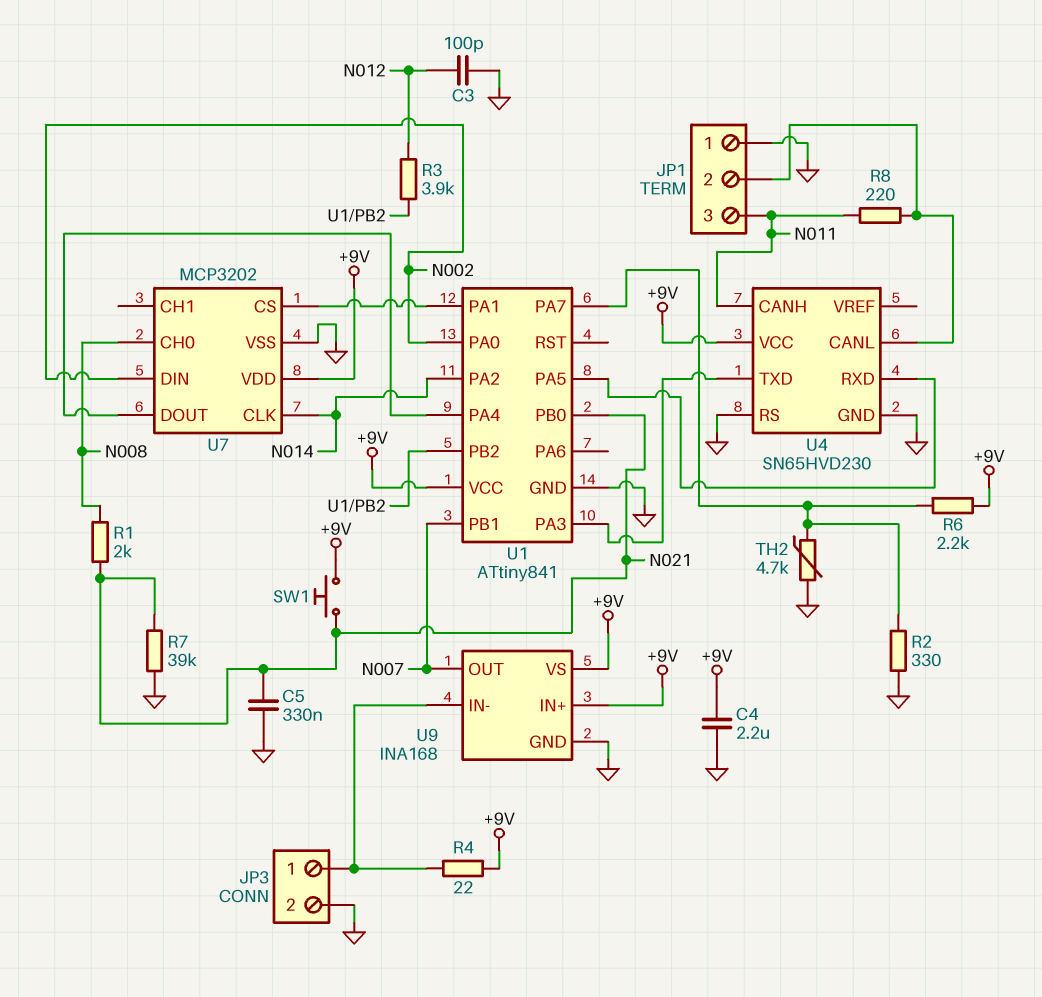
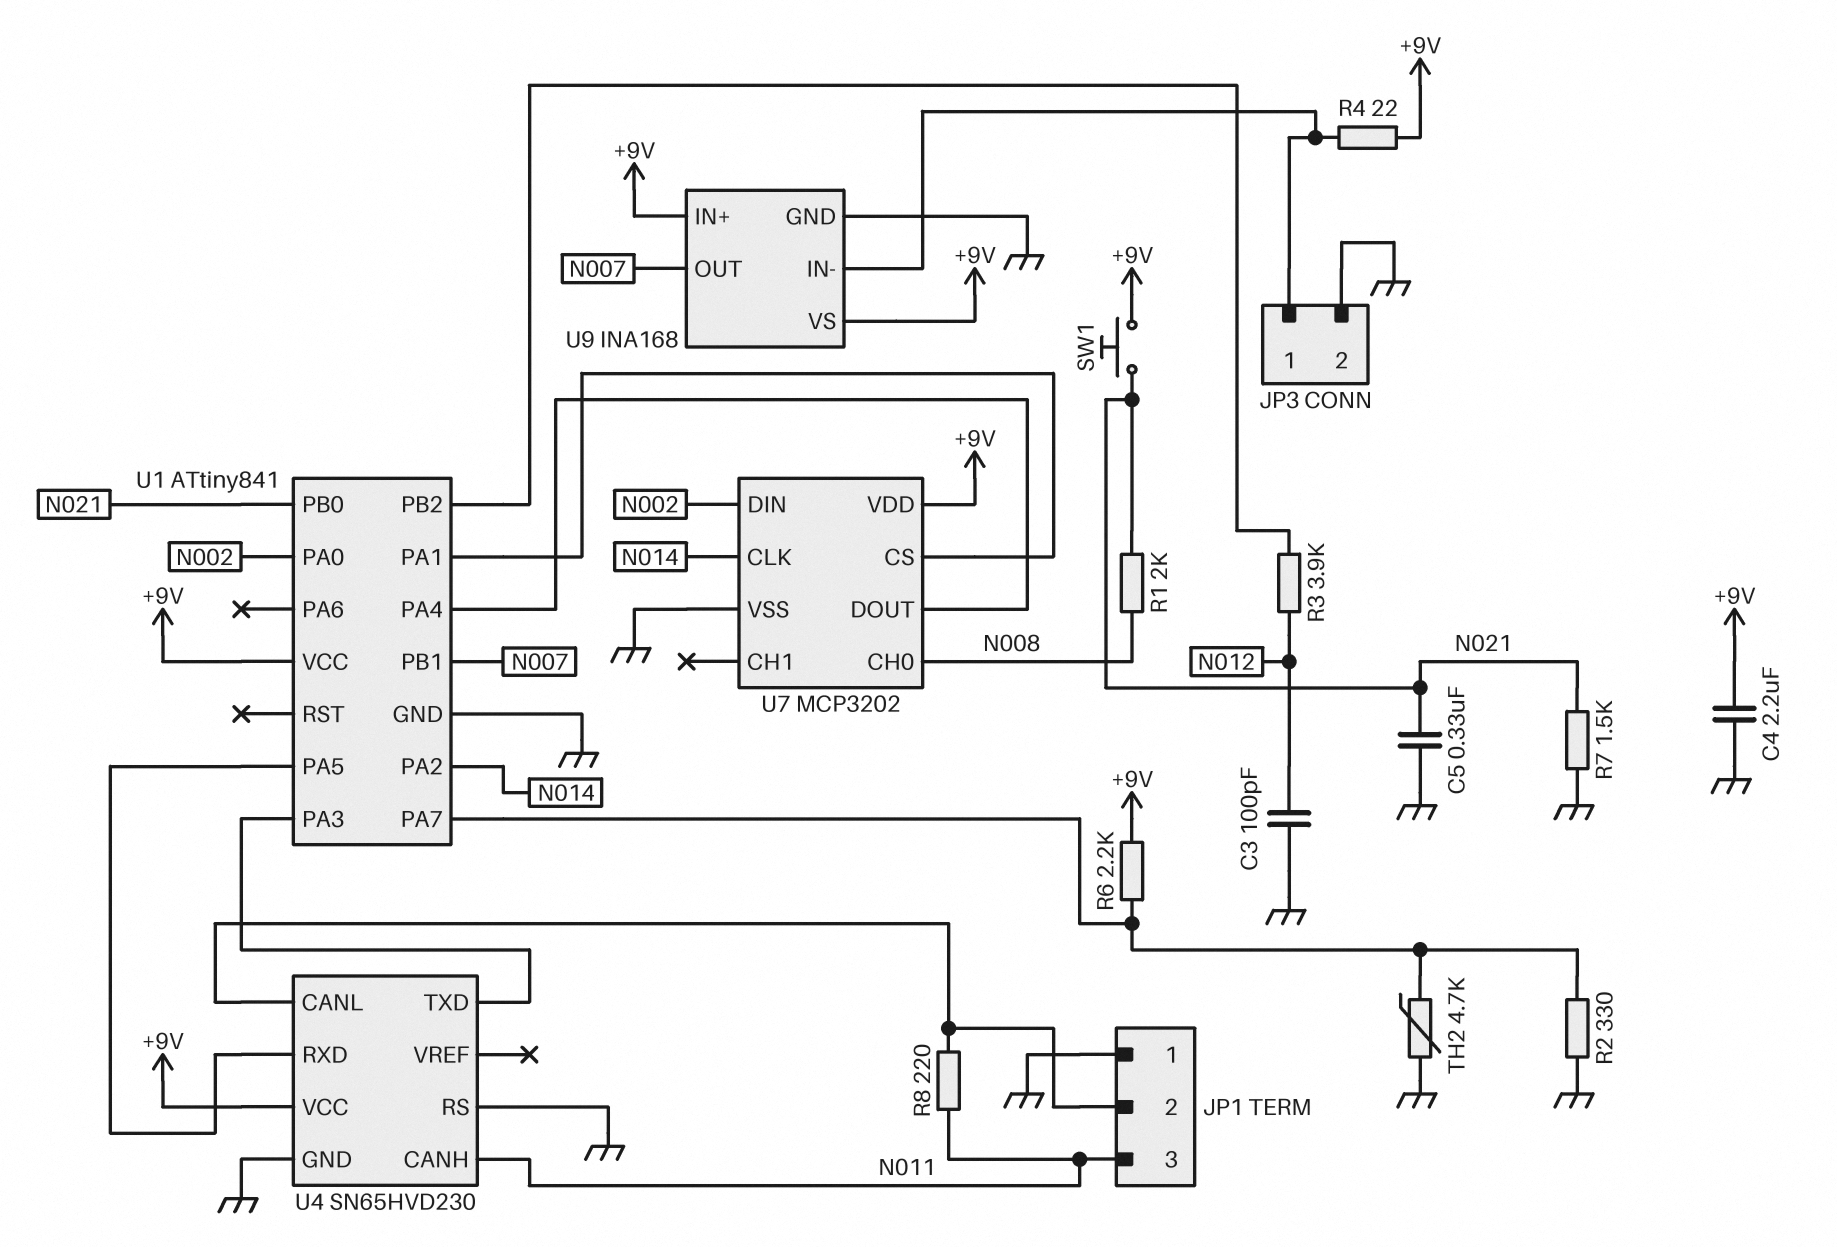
R7: 39k (GND, N021) -> 1.5k (GND, N021)

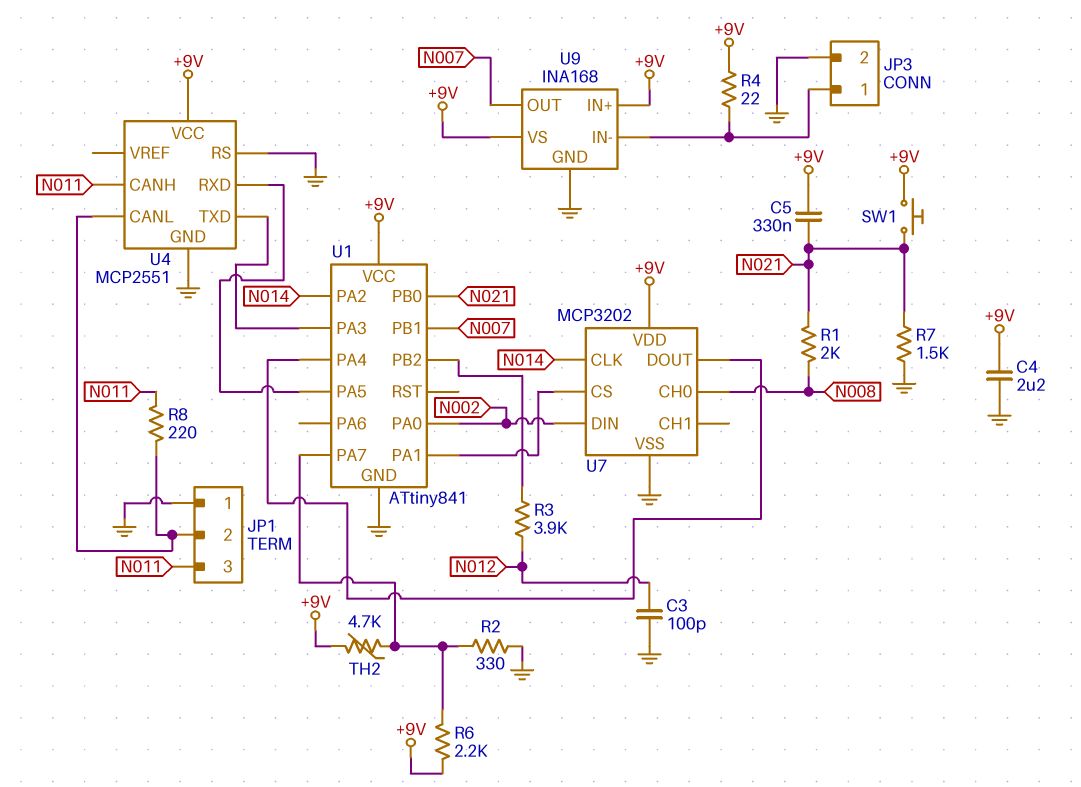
C5: 330nF (GND, N021) -> 330nF (+9V, N021)
TH2: 4.7k (GND, U1/PA7) -> 4.7k (+9V, U1/PA7)
U4: SN65HVD230 -> MCP2551

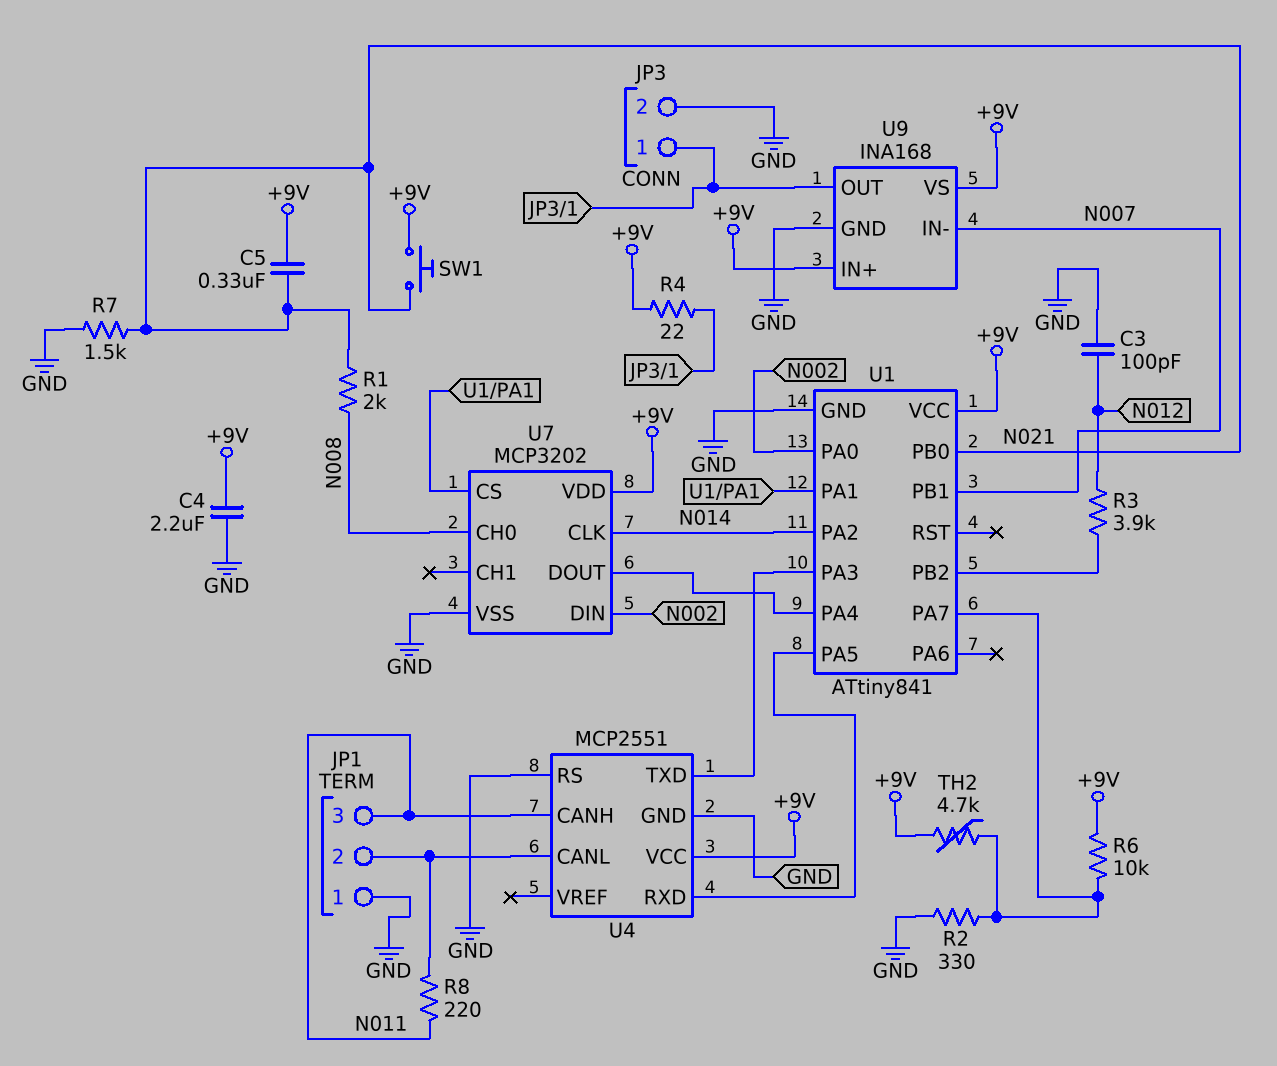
R6: 2.2k (+9V, U1/PA7) -> 10k (+9V, U1/PA7)
U9 pin IN-: JP3/1 -> N007
U9 pin OUT: N007 -> JP3/1

